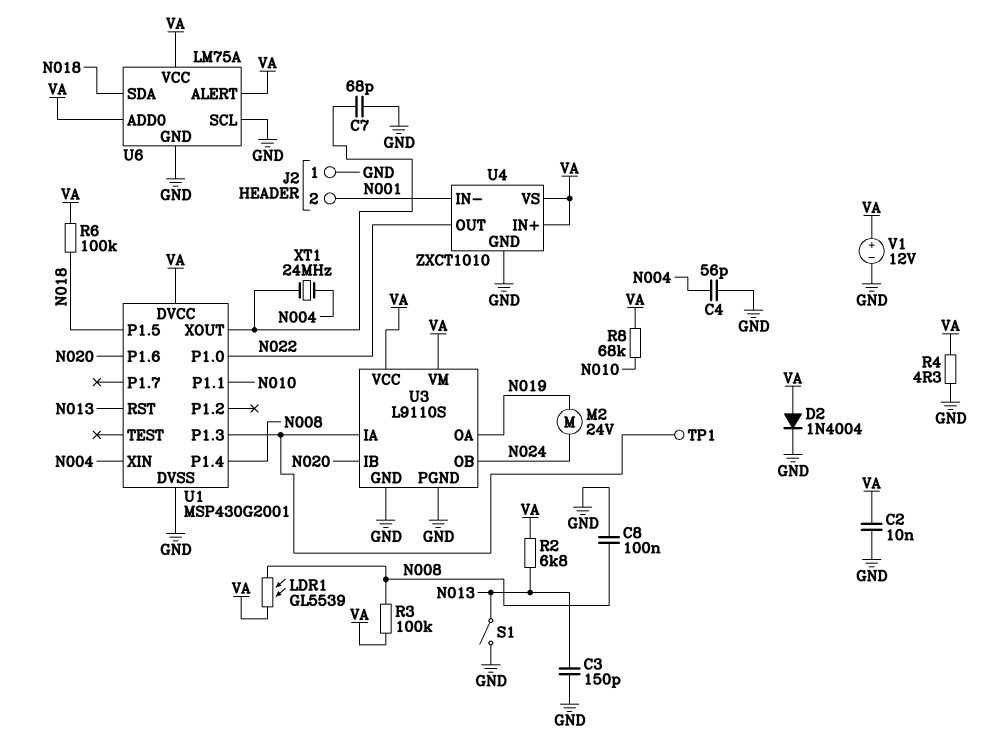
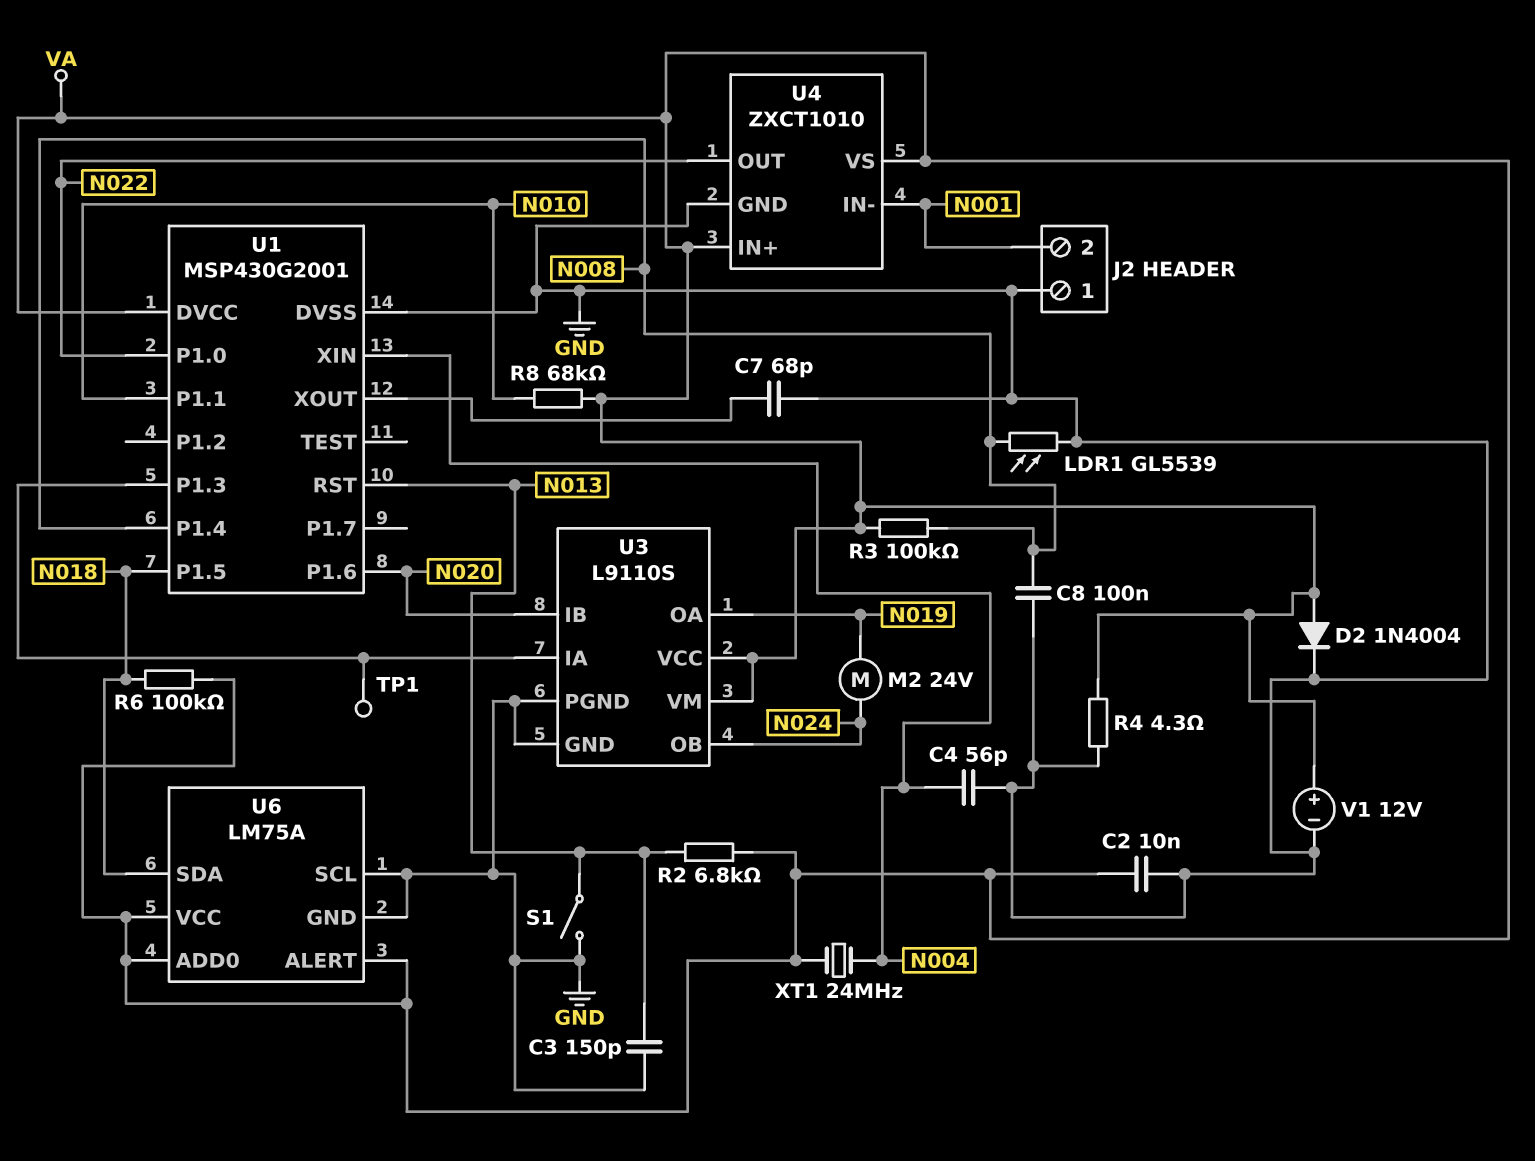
LDR1: GL5539 (N008, VA) -> GL5539 (GND, N008)
XT1: 24MHz (N004, U1/XOUT) -> 24MHz (N004, VA)

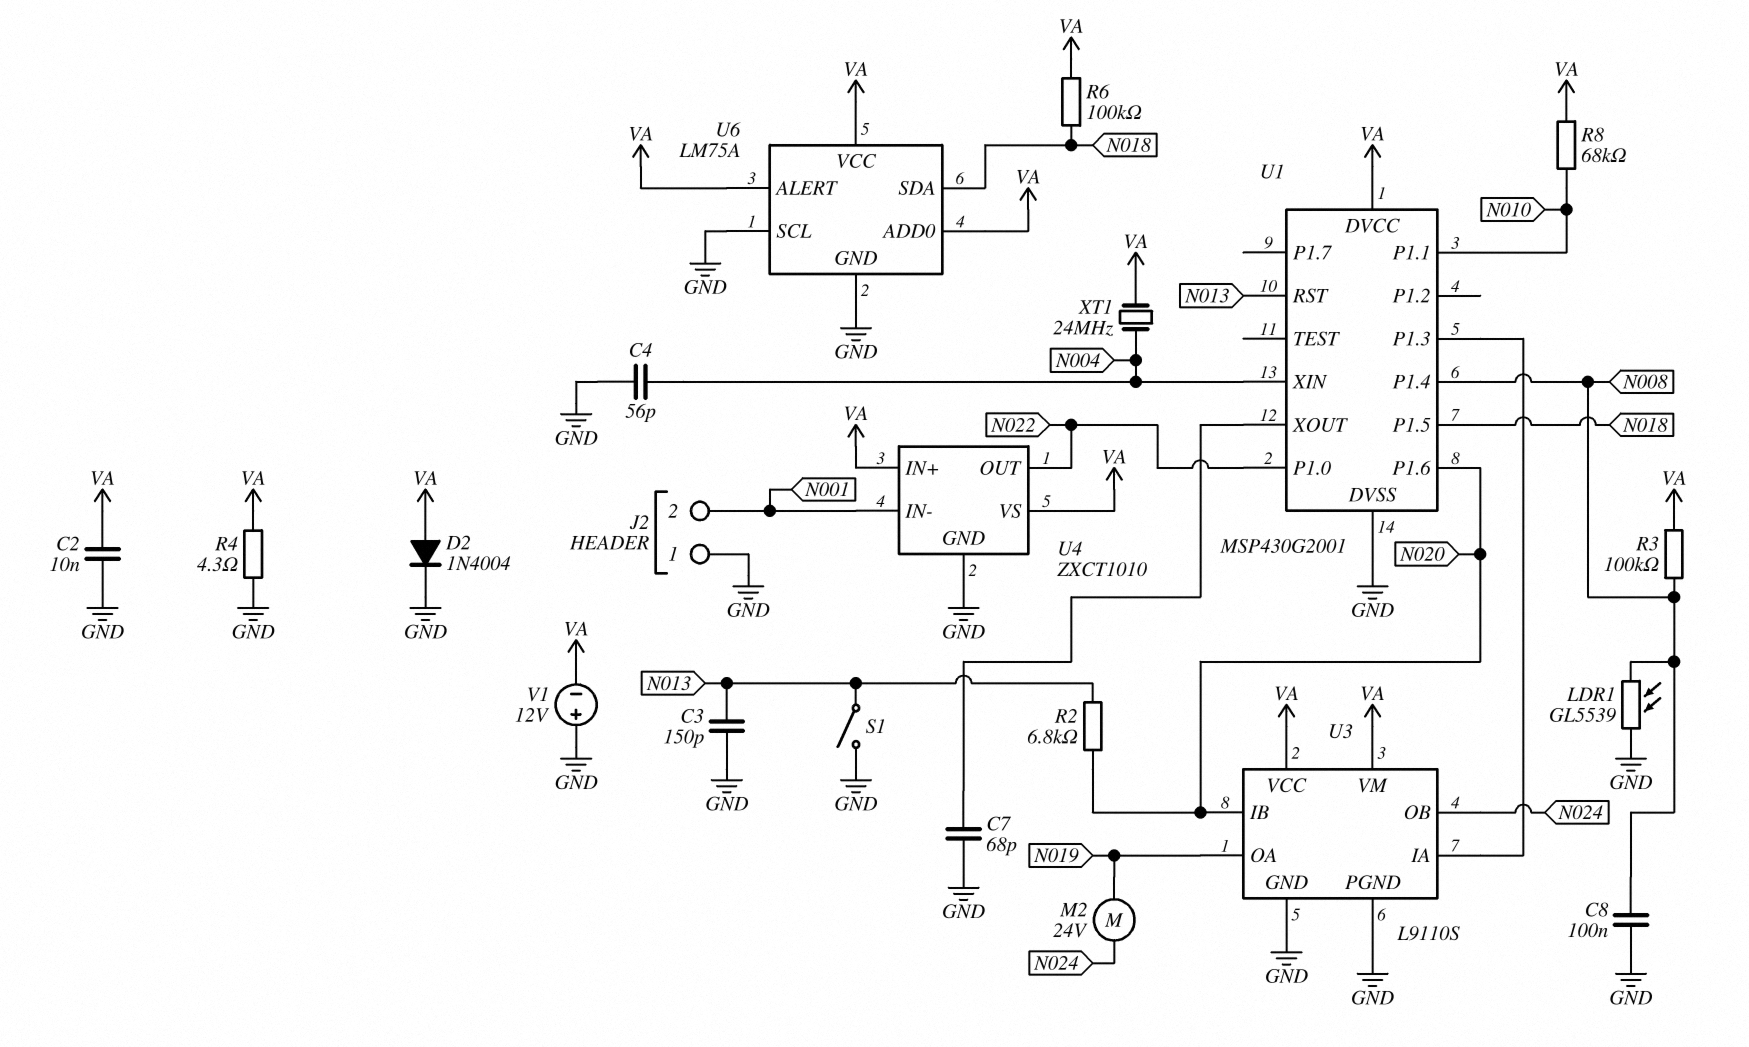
R2: 6.8k (N013, VA) -> 6.8k (N013, N020)
TP1: test point (U1/P1.3) -> none
V1: 12V (plus VA, minus GND) -> 12V (plus GND, minus VA)

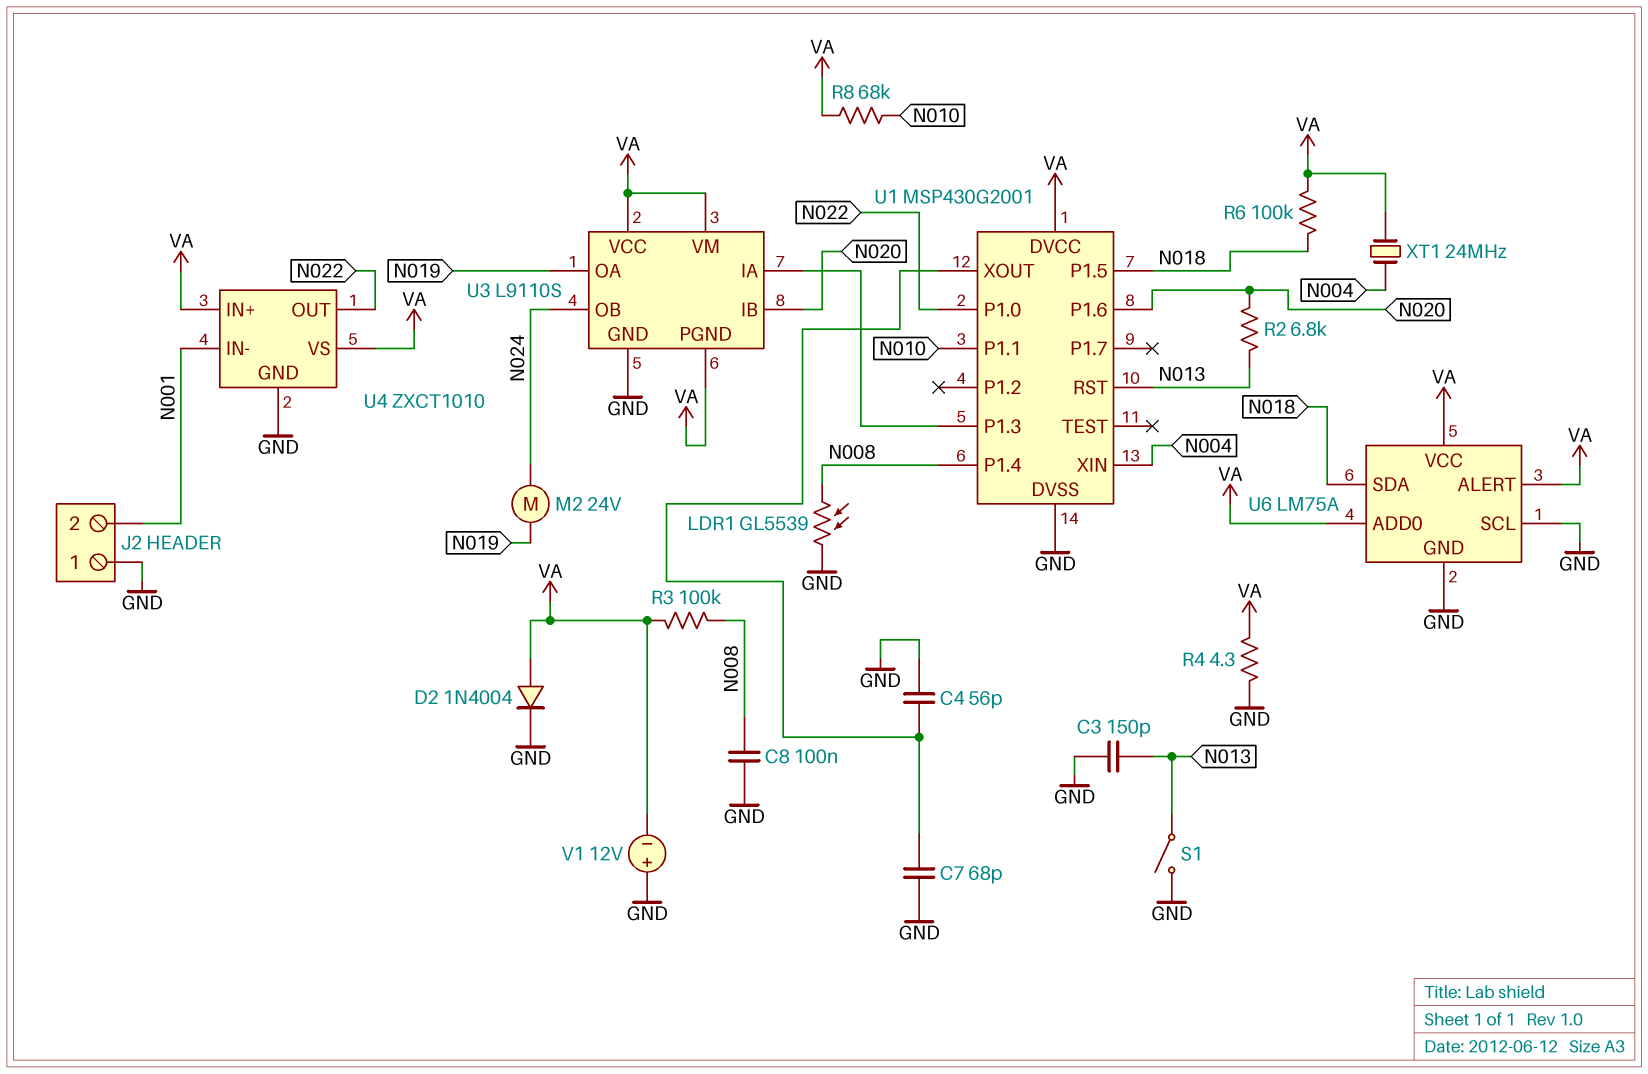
C2: 10nF (GND, VA) -> none
C4: 56pF (GND, N004) -> 56pF (GND, U1/XOUT)
U3 pin PGND: GND -> VA

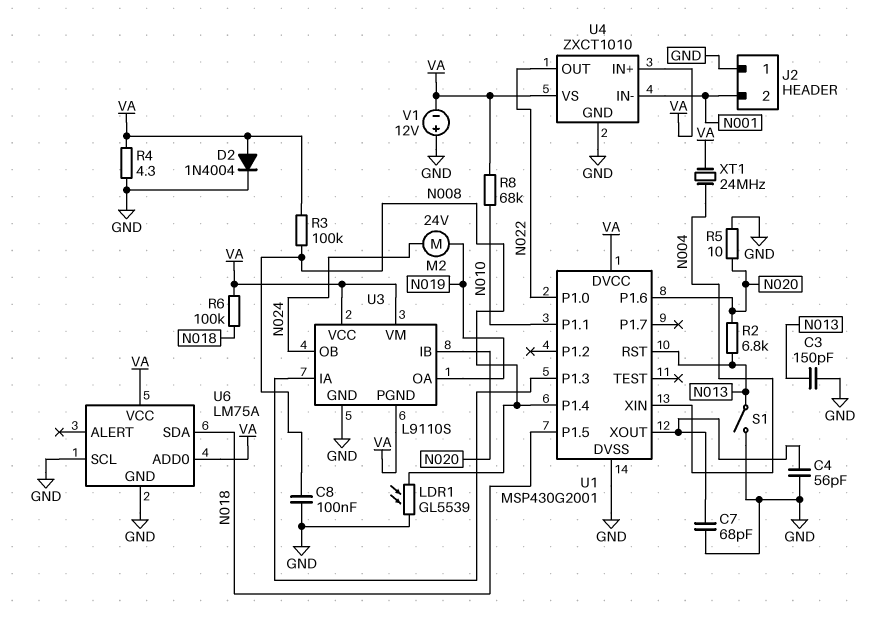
R5: none -> 10 (GND, N020)
U6 pin ALERT: VA -> none

